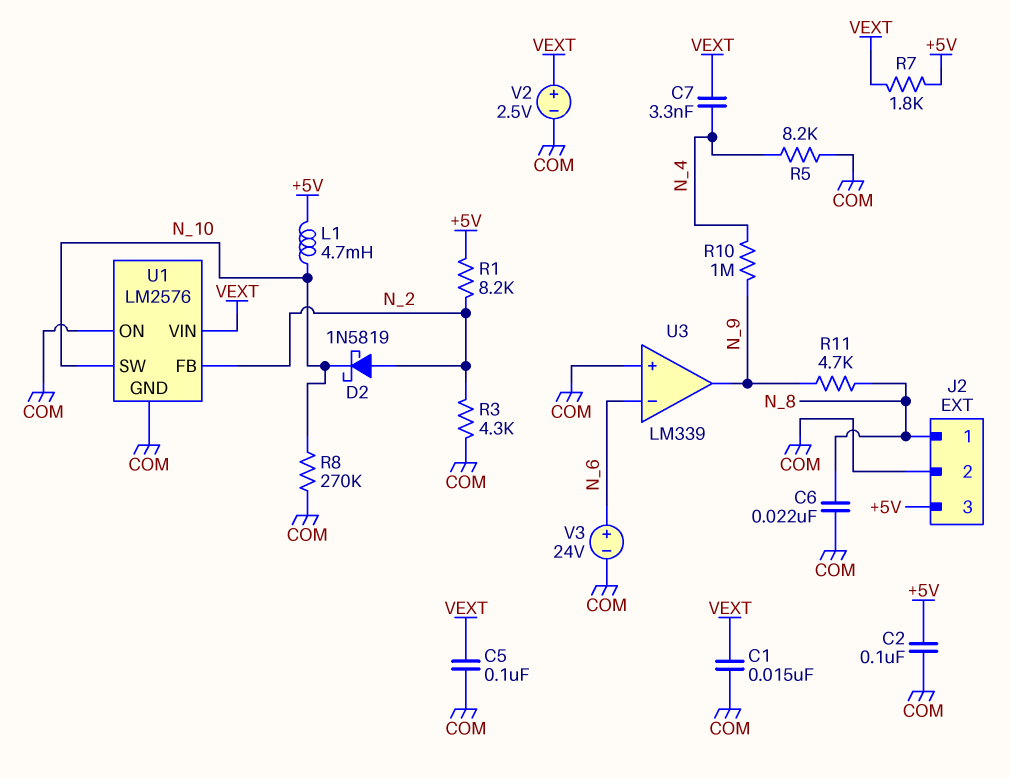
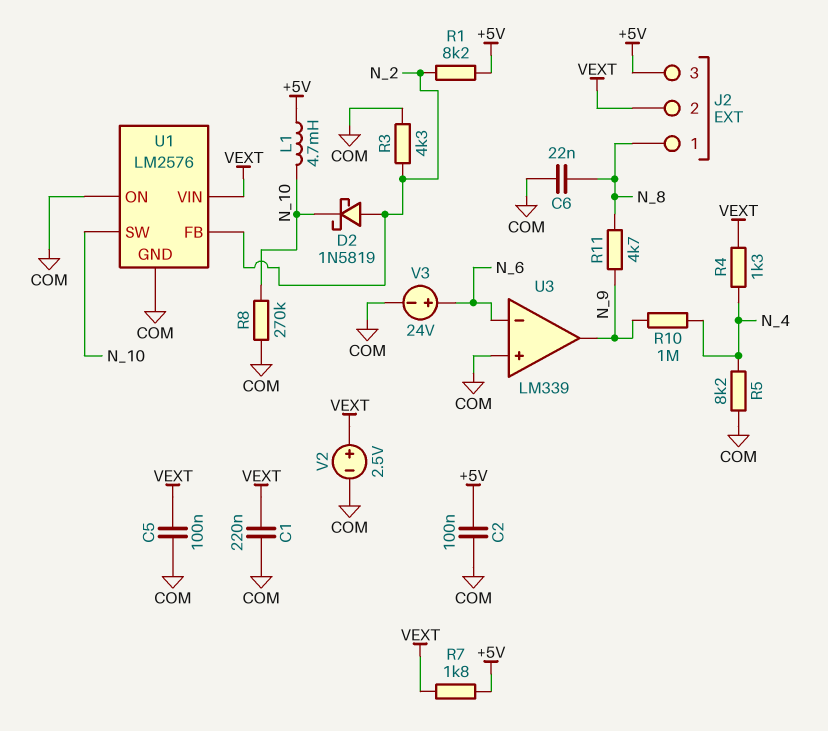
C1: 15nF (COM, VEXT) -> 220nF (COM, VEXT)
C7: 3.3nF (N_4, VEXT) -> none
J2 pin 2: COM -> VEXT
R4: none -> 1.3k (N_4, VEXT)

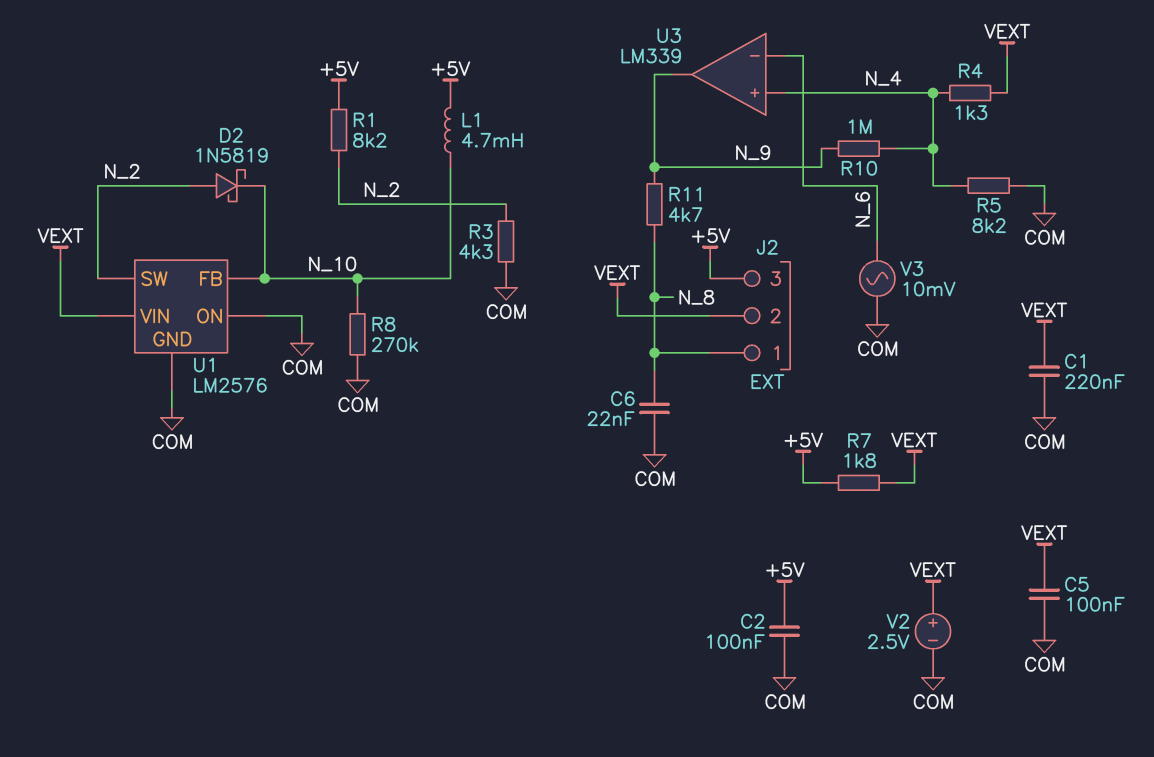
U1 pin FB: N_2 -> N_10
U1 pin SW: N_10 -> N_2
U3 pin in+: COM -> N_4
V3: 24V (plus N_6, minus COM) -> AC 10mV (COM, N_6)

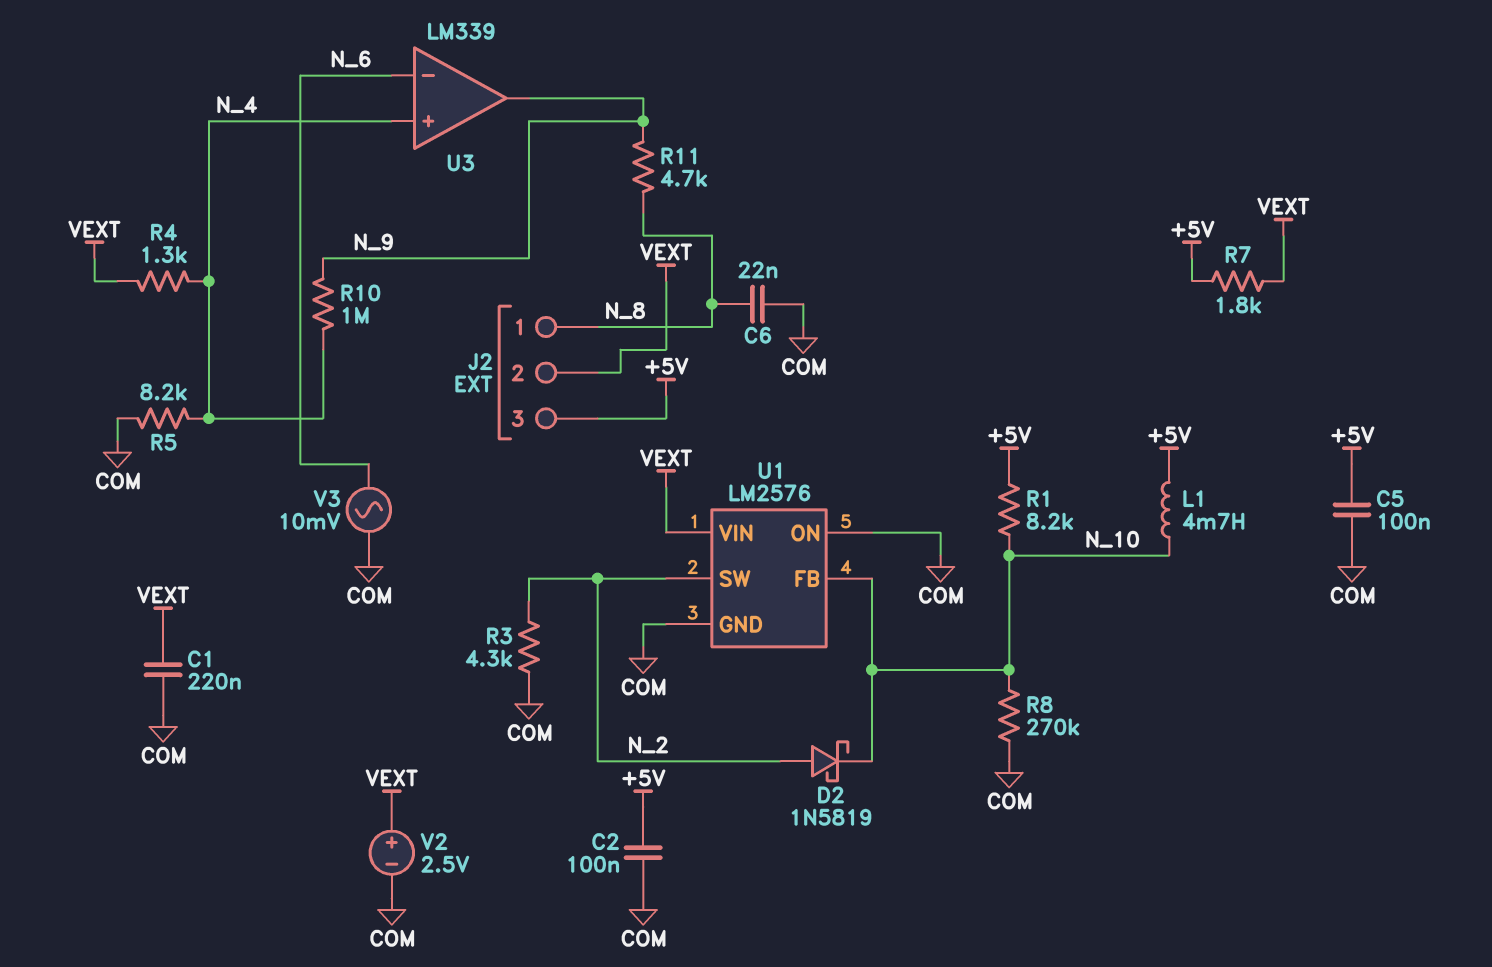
C5: 100nF (COM, VEXT) -> 100nF (+5V, COM)
R1: 8.2k (+5V, N_2) -> 8.2k (+5V, N_10)

